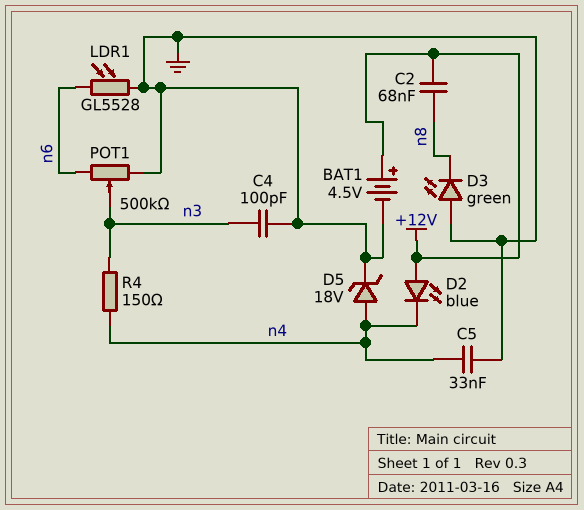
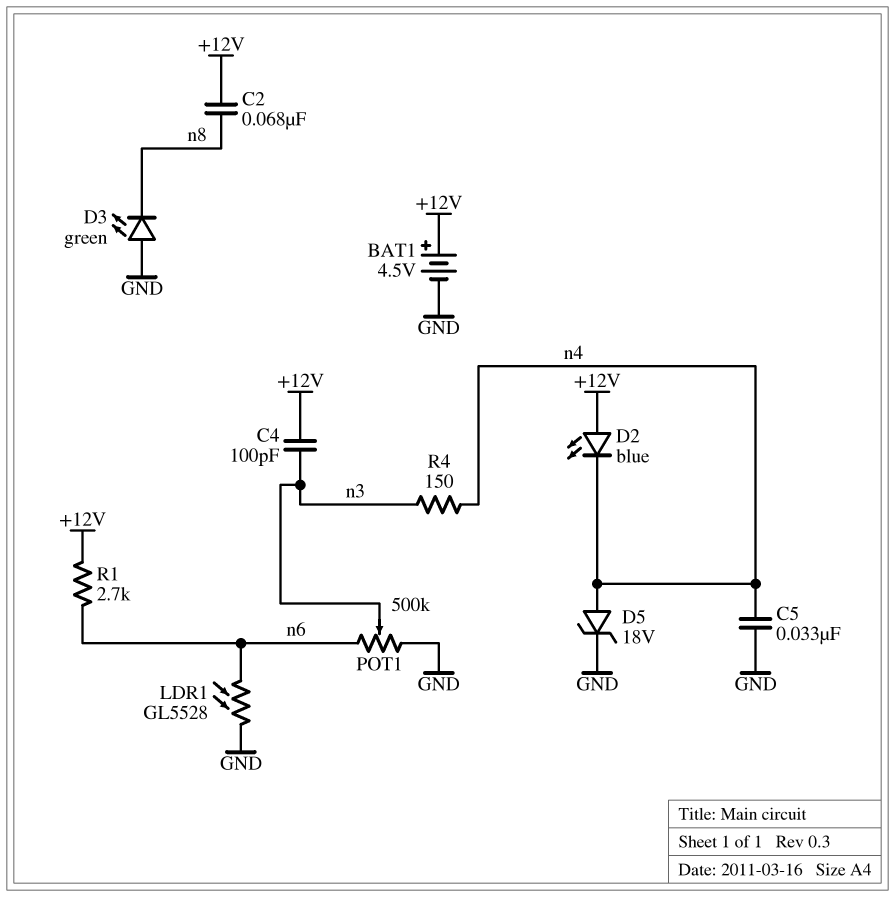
C4: 100pF (GND, n3) -> 100pF (+12V, n3)
R1: none -> 2.7k (+12V, n6)

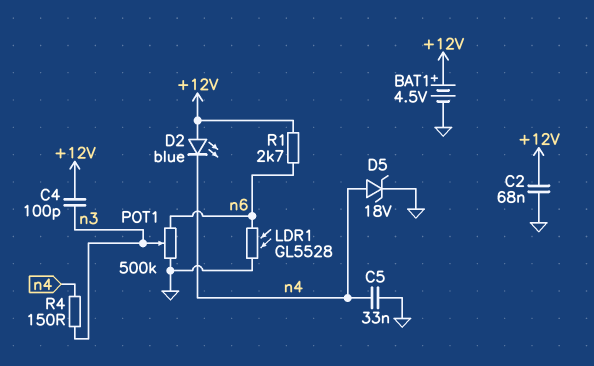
C2: 68nF (+12V, n8) -> 68nF (+12V, GND)
D3: LED green (A GND, K n8) -> none

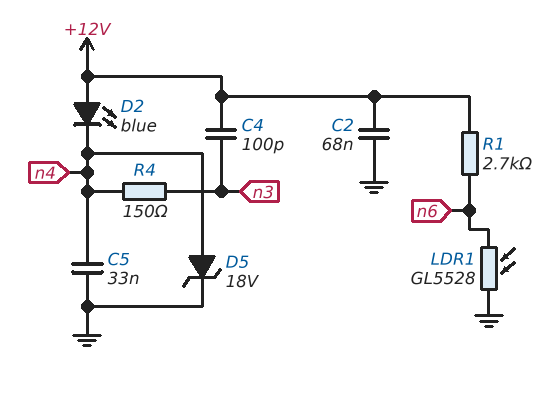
BAT1: 4.5V (plus +12V, minus GND) -> none
POT1: 500k (GND, n6, wiper n3) -> none

